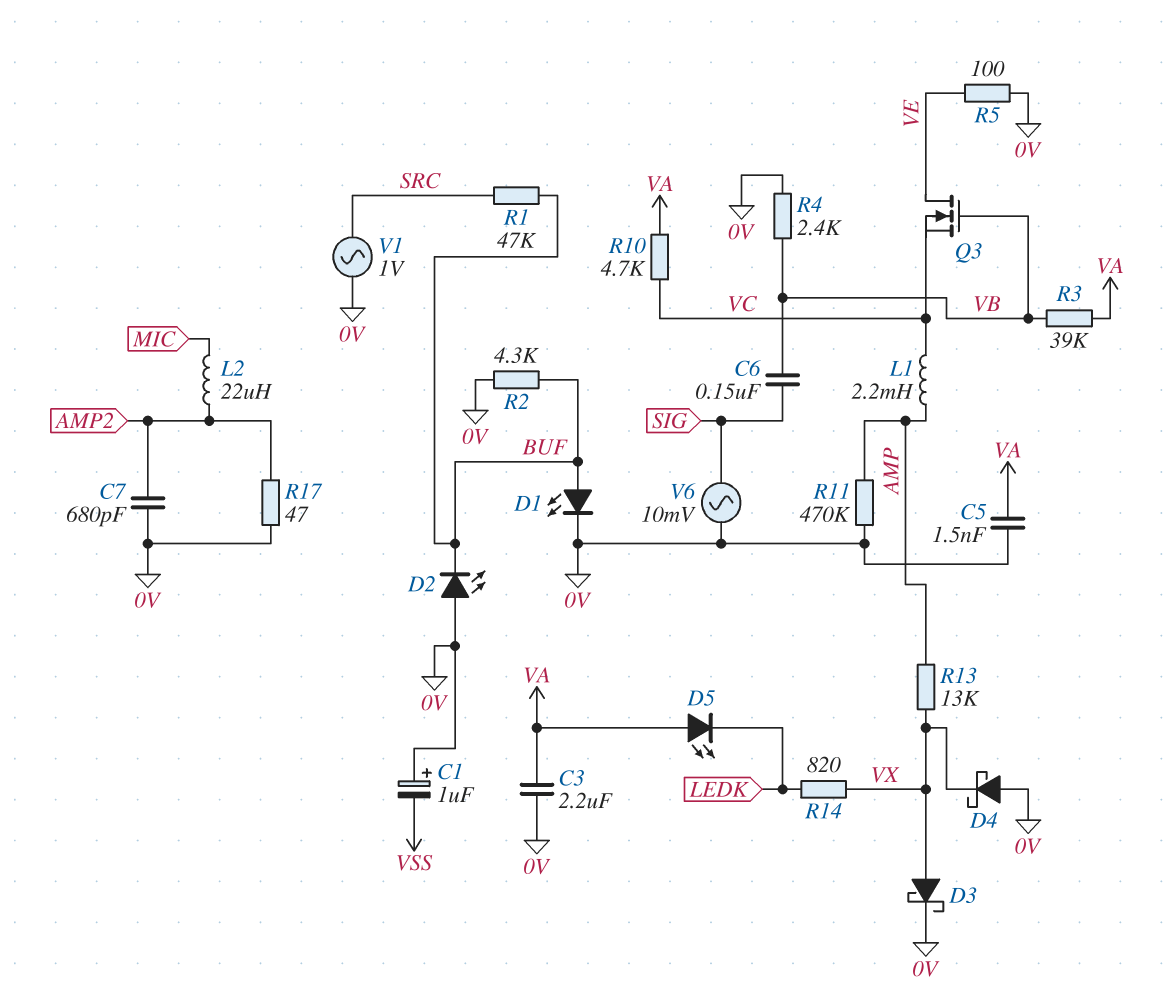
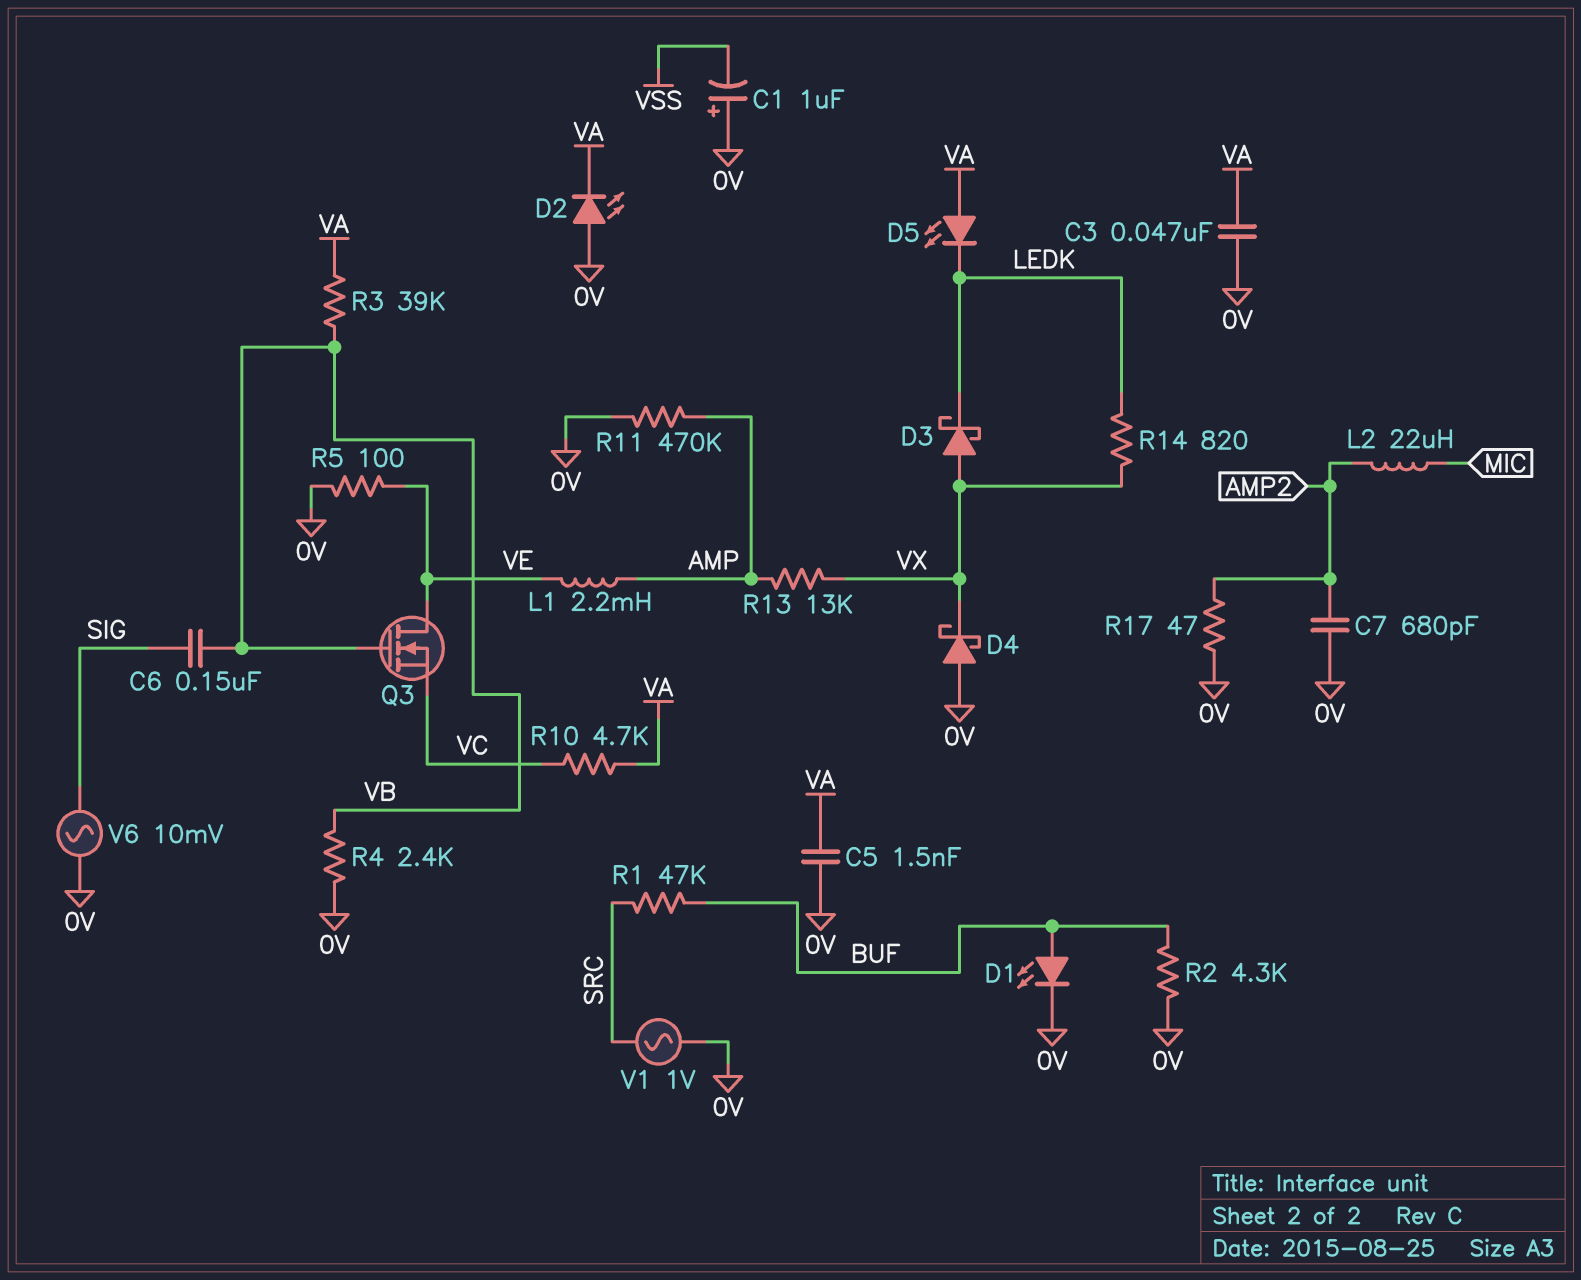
C3: 2.2uF (0V, VA) -> 47nF (0V, VA)
D2: LED (A 0V, K BUF) -> LED (A 0V, K VA)
D3: schottky (A VX, K 0V) -> schottky (A VX, K LEDK)
L1: 2.2mH (AMP, VC) -> 2.2mH (AMP, VE)

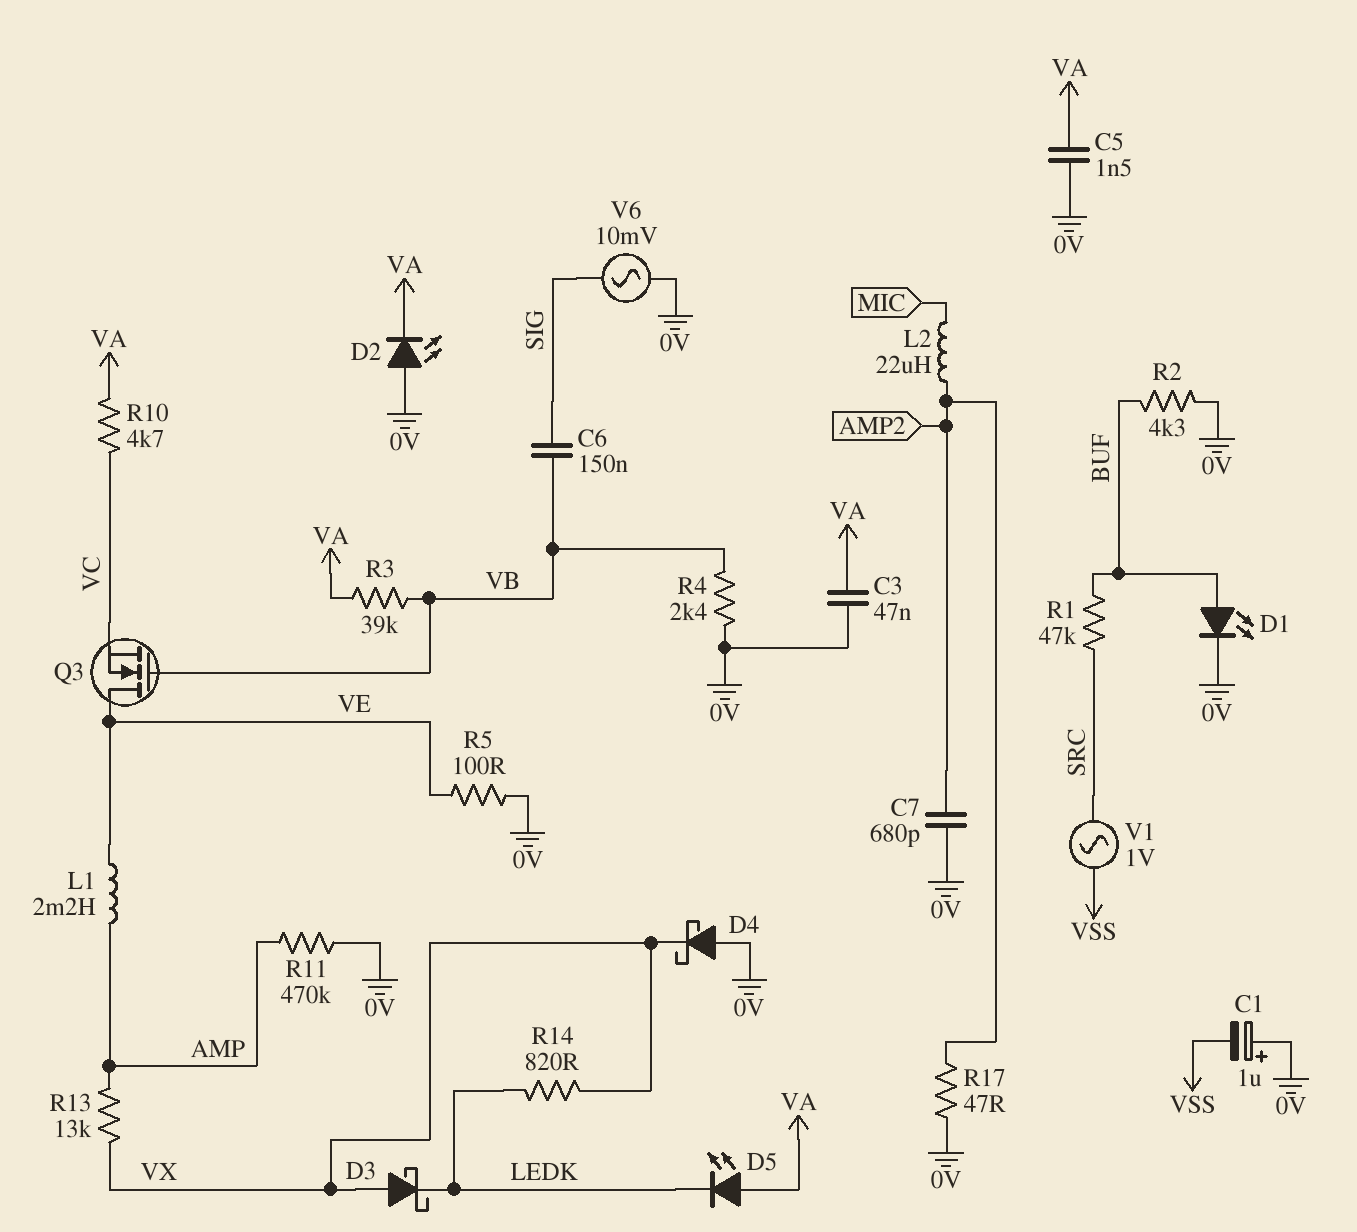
V1: AC 1V (0V, SRC) -> AC 1V (SRC, VSS)

